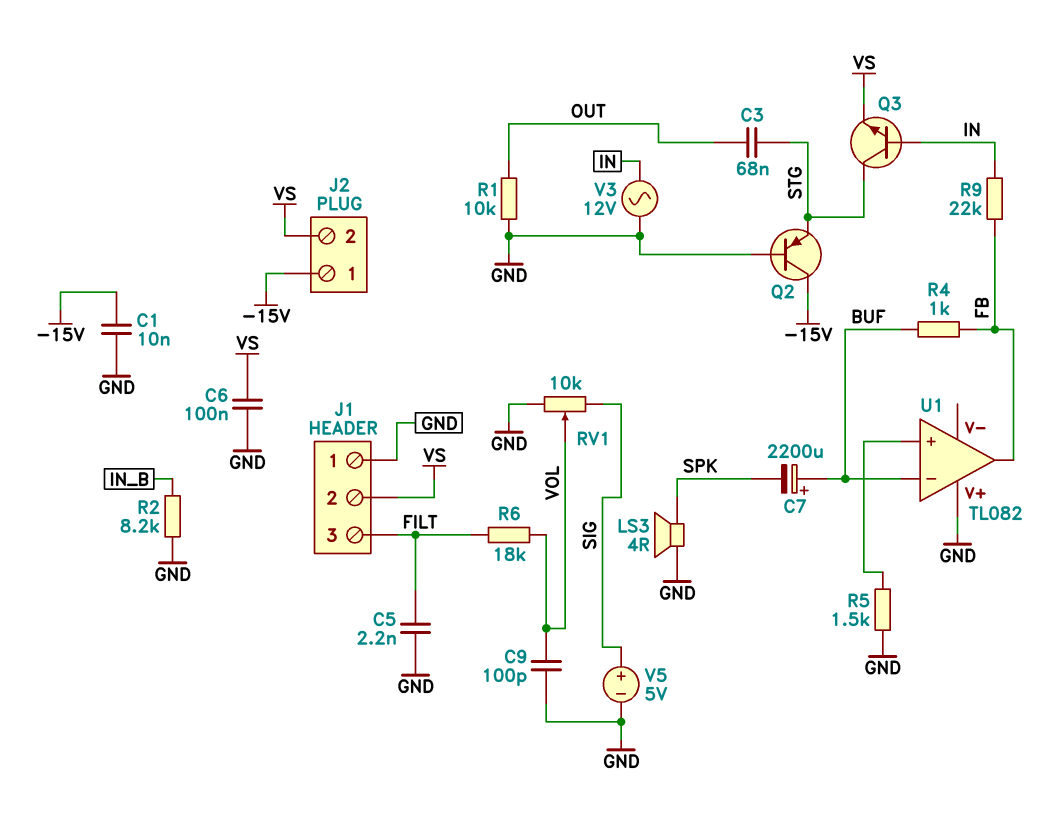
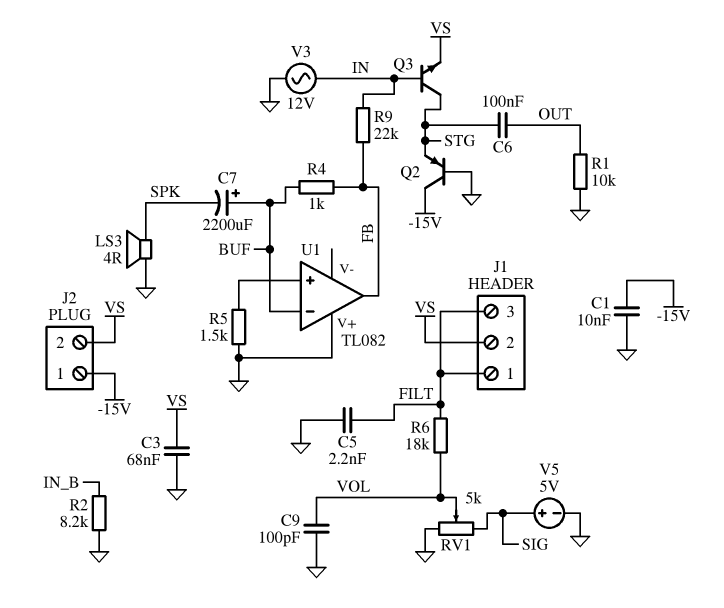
C3: 68nF (OUT, STG) -> 68nF (GND, VS)
C6: 100nF (GND, VS) -> 100nF (OUT, STG)
J1 pin 1: GND -> FILT
RV1: 10k (GND, SIG, wiper VOL) -> 5k (GND, SIG, wiper VOL)

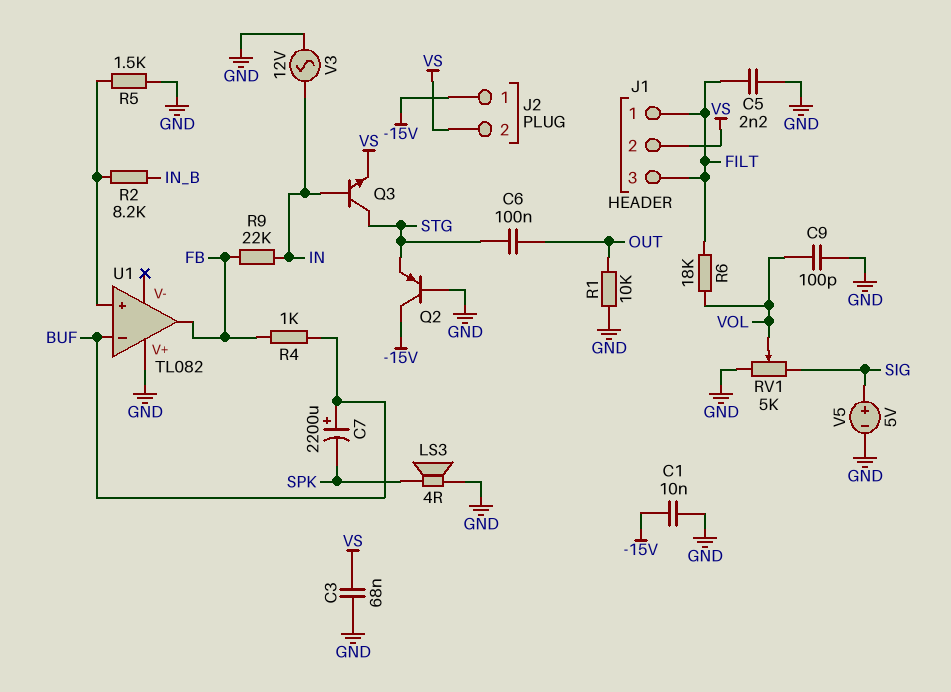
R2: 8.2k (GND, IN_B) -> 8.2k (IN_B, U1/in+)

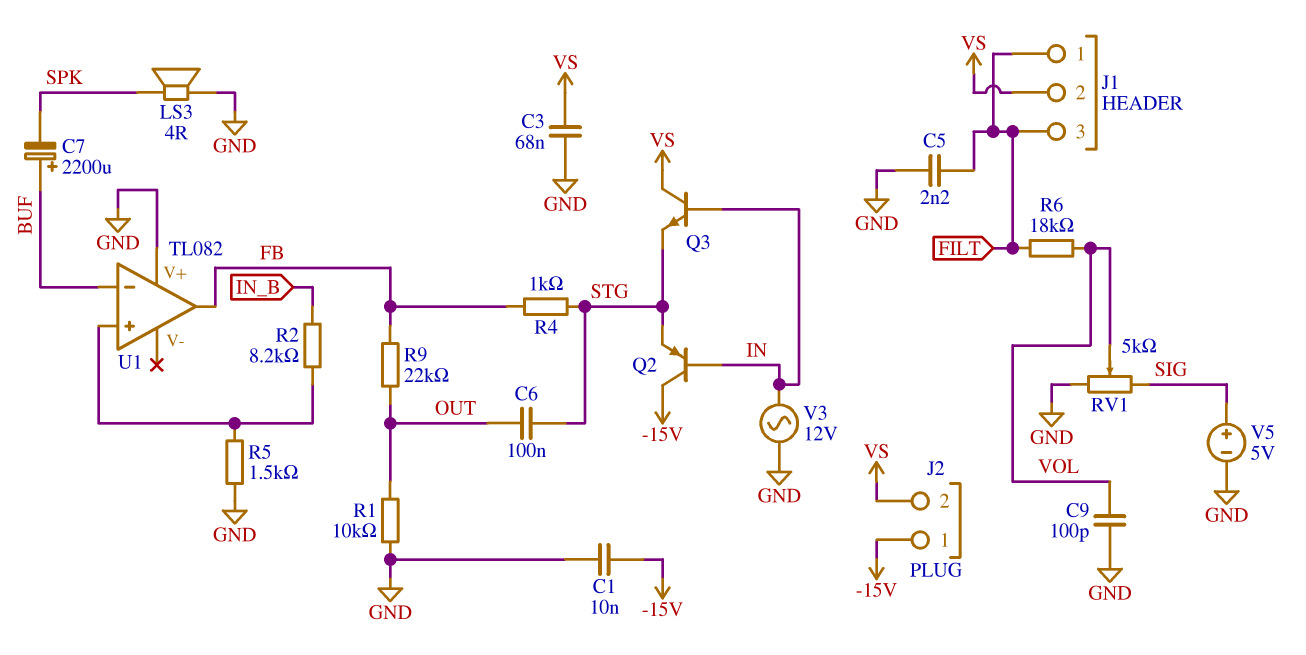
Q2: PNP (B GND, C -15V, E STG) -> PNP (B IN, C -15V, E STG)
Q3: NPN (B IN, C STG, E VS) -> NPN (B IN, C VS, E STG)
R4: 1k (BUF, FB) -> 1k (FB, STG)
R9: 22k (FB, IN) -> 22k (FB, OUT)

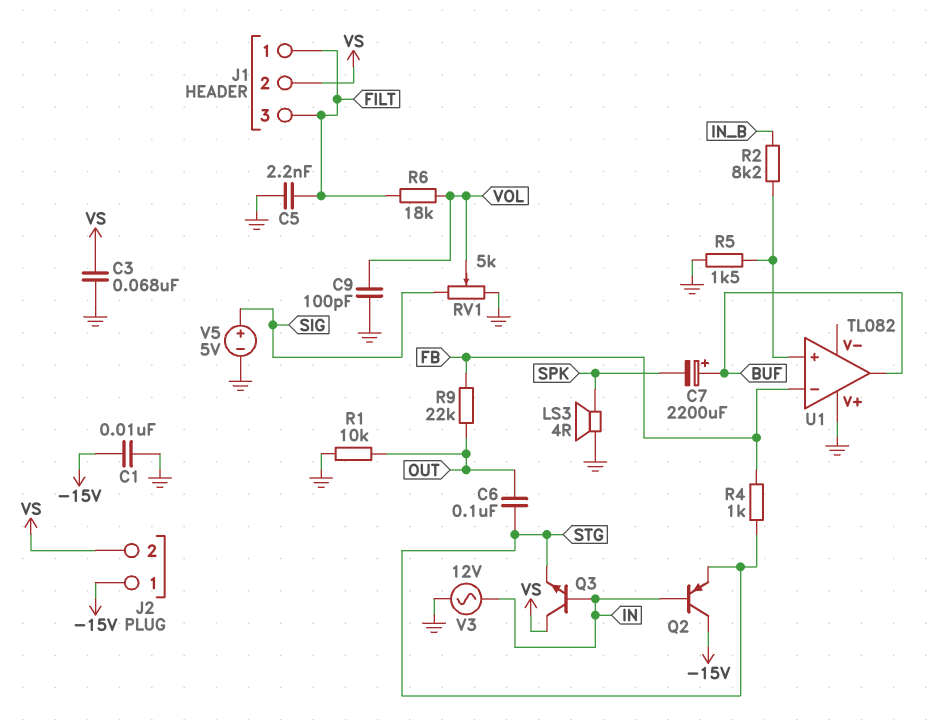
U1 pin in-: BUF -> FB
U1 pin out: FB -> BUF

